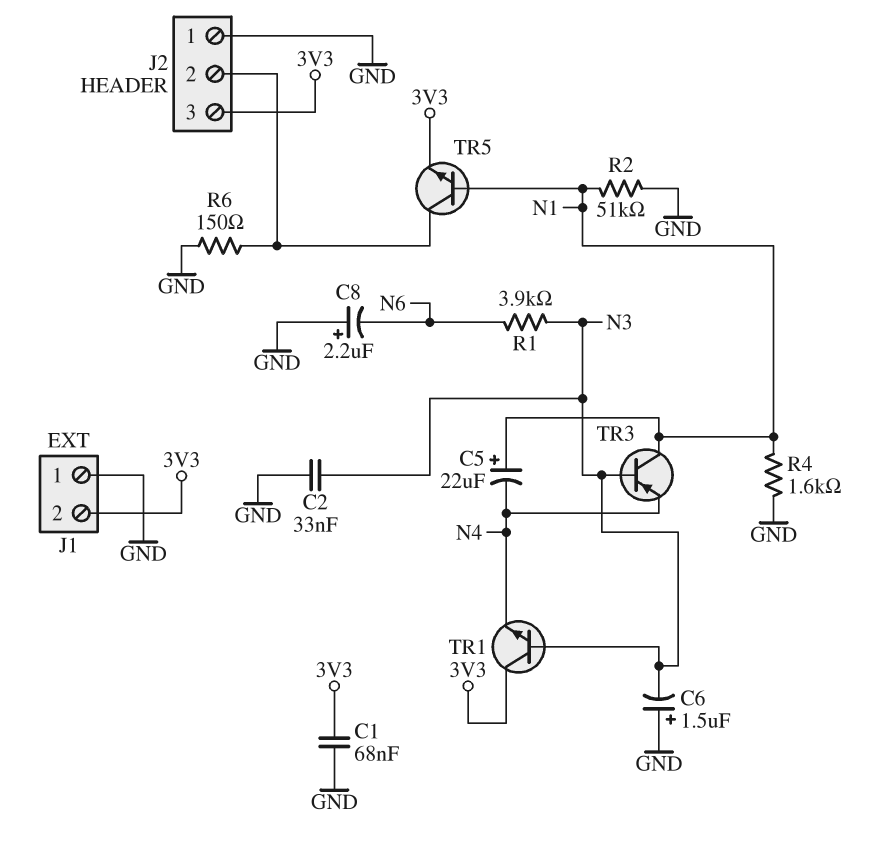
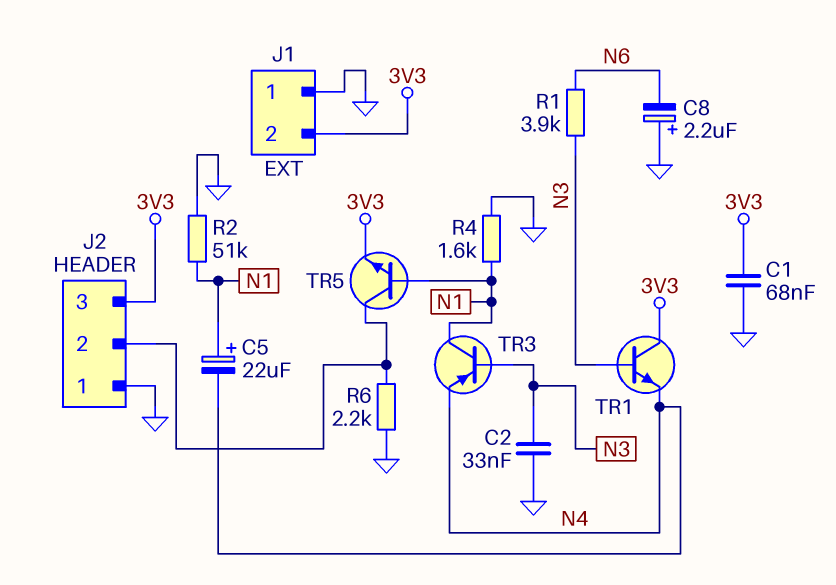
C6: 1.5uF (plus GND, minus N3) -> none
R6: 150 (GND, J2/2) -> 2.2k (GND, J2/2)

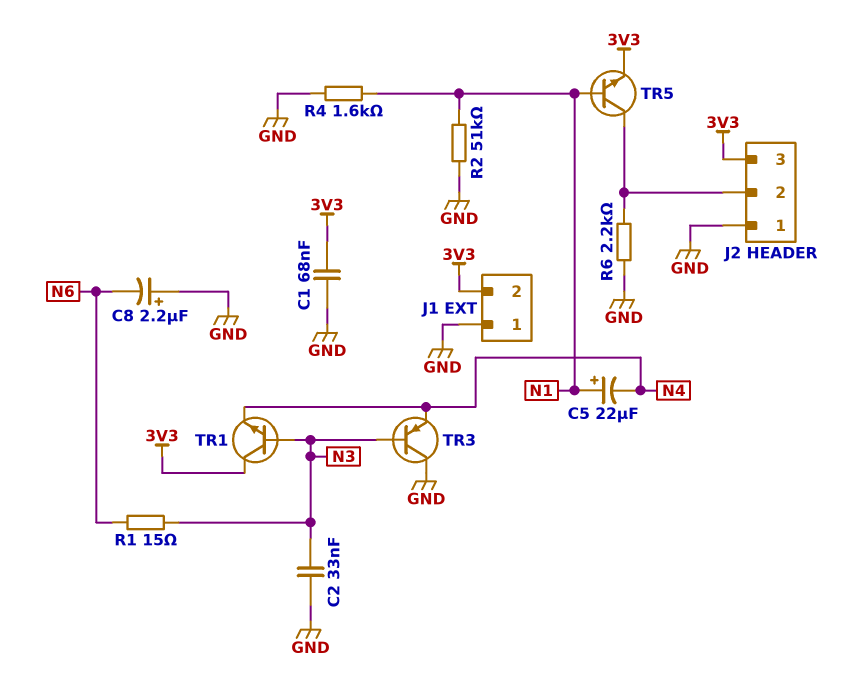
R1: 3.9k (N3, N6) -> 15 (N3, N6)
TR3: PNP (B N3, C N1, E N4) -> PNP (B N3, C GND, E N4)

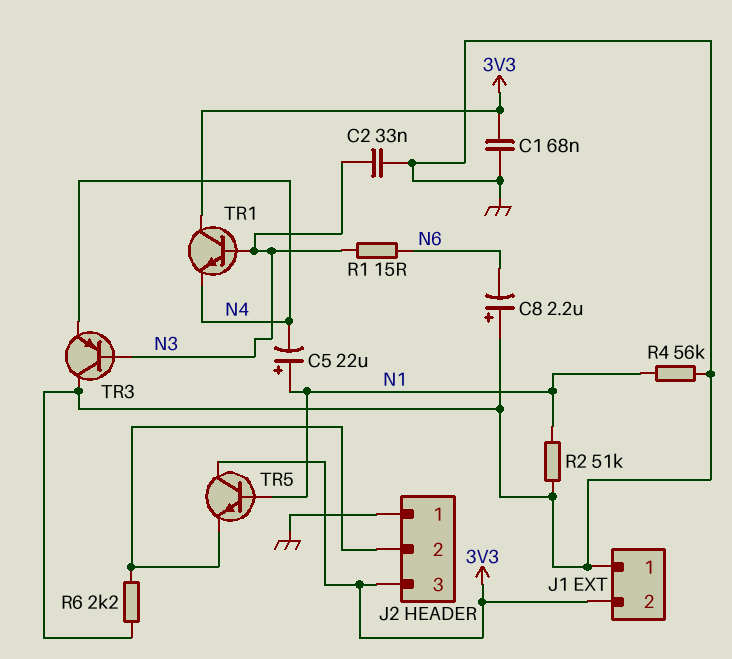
R4: 1.6k (GND, N1) -> 56k (GND, N1)
TR5: NPN (B N1, C J2/2, E 3V3) -> NPN (B N1, C 3V3, E J2/2)

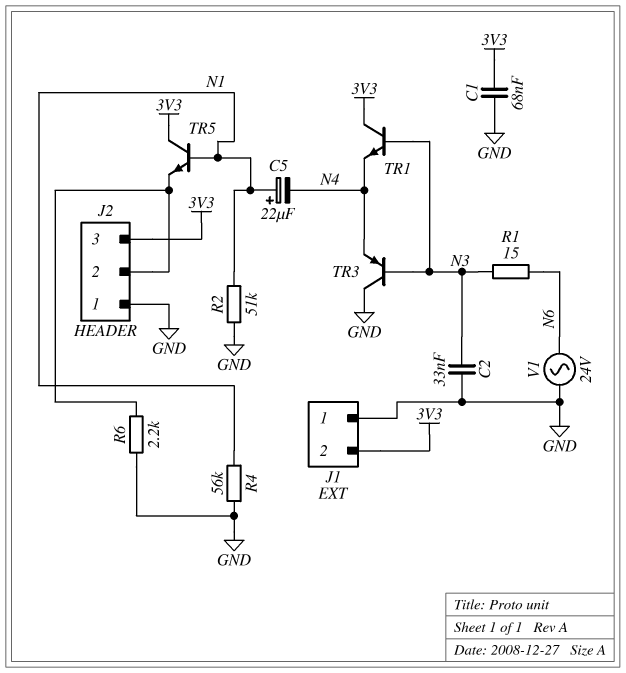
C8: 2.2uF (plus GND, minus N6) -> none
V1: none -> AC 24V (GND, N6)

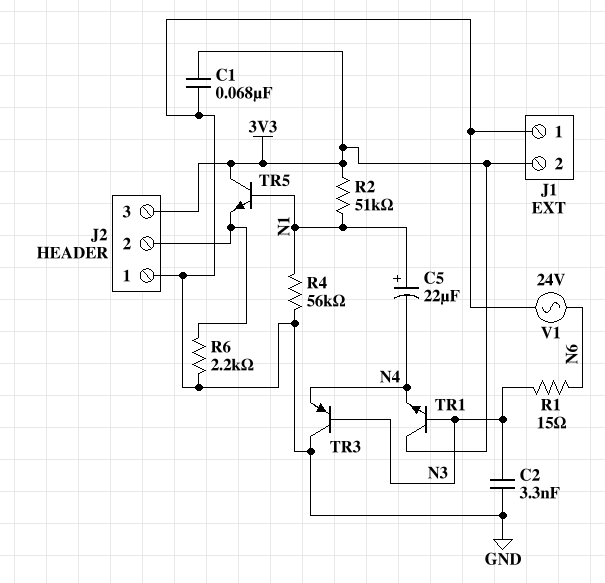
C2: 33nF (GND, N3) -> 3.3nF (GND, N3)
R2: 51k (GND, N1) -> 51k (3V3, N1)

